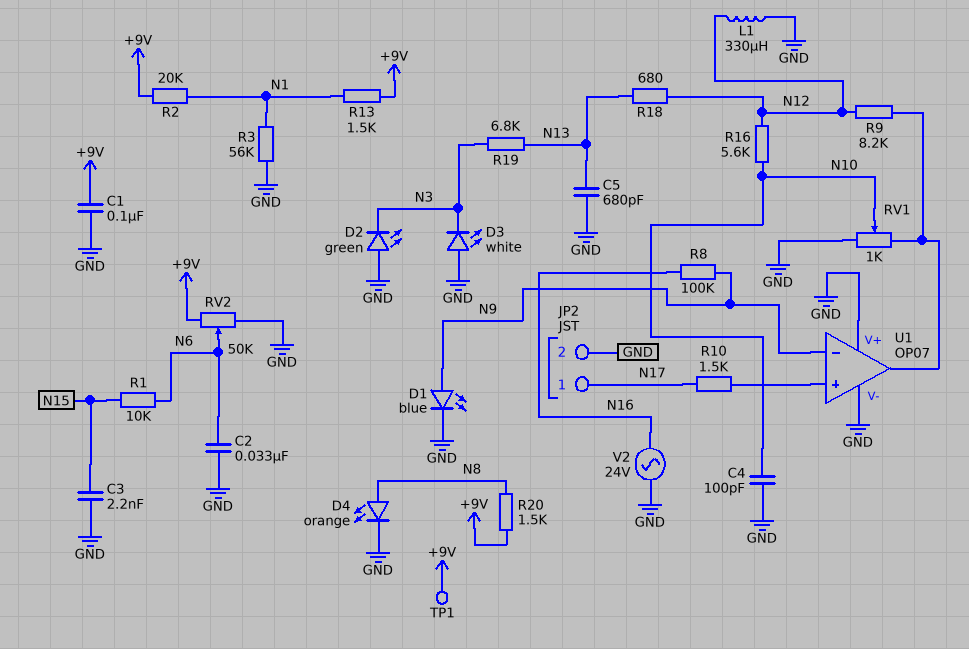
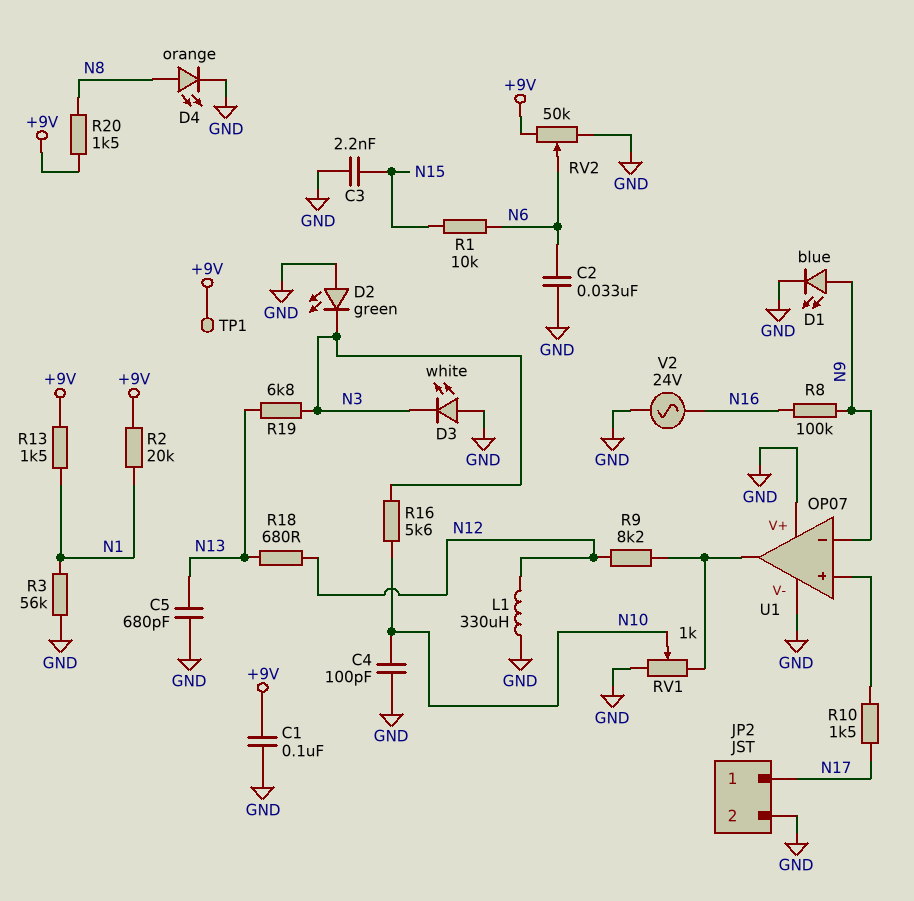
R16: 5.6k (N10, N12) -> 5.6k (N3, N10)

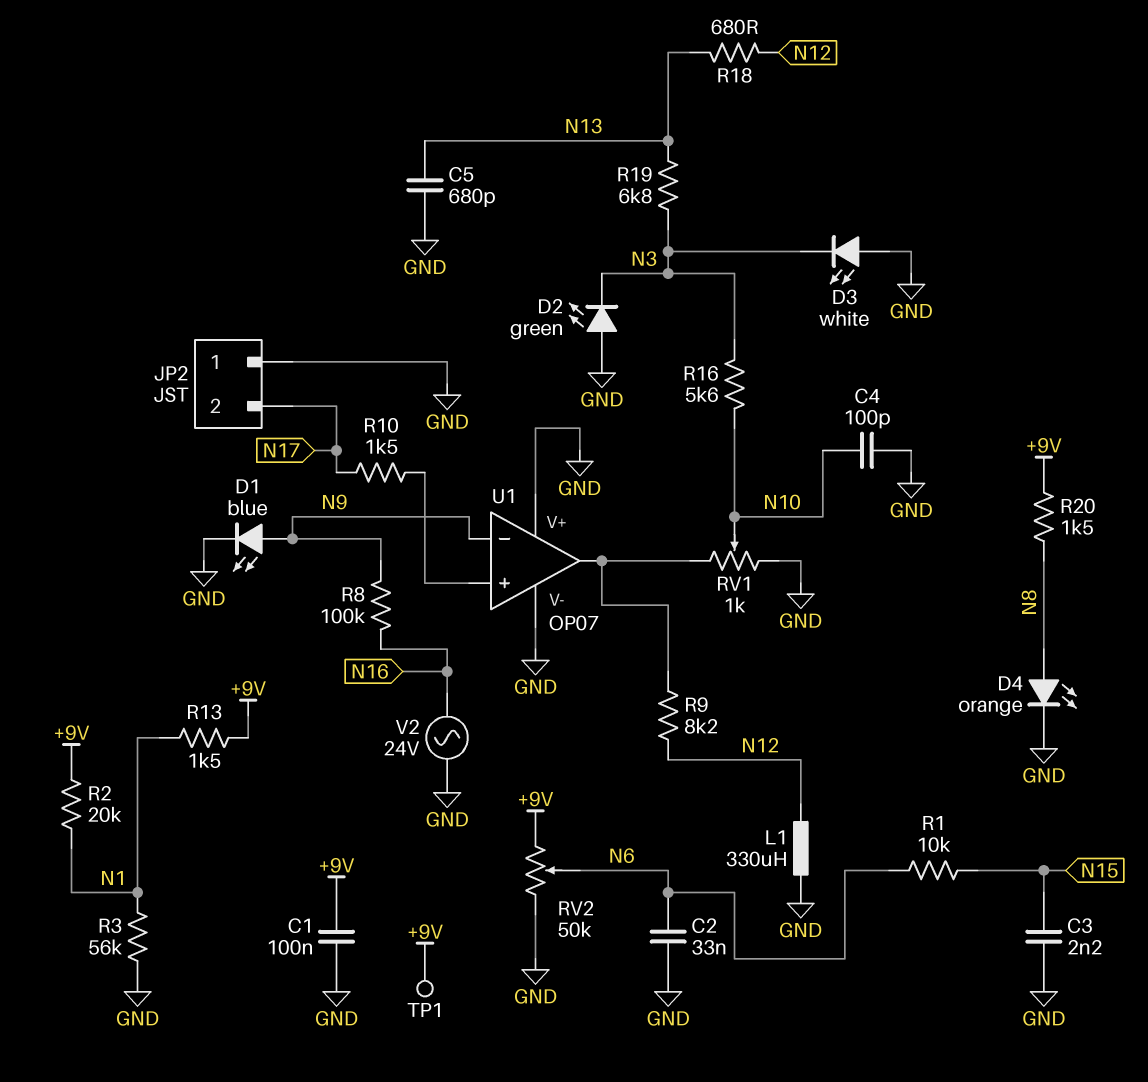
JP2 pin 1: N17 -> GND
JP2 pin 2: GND -> N17

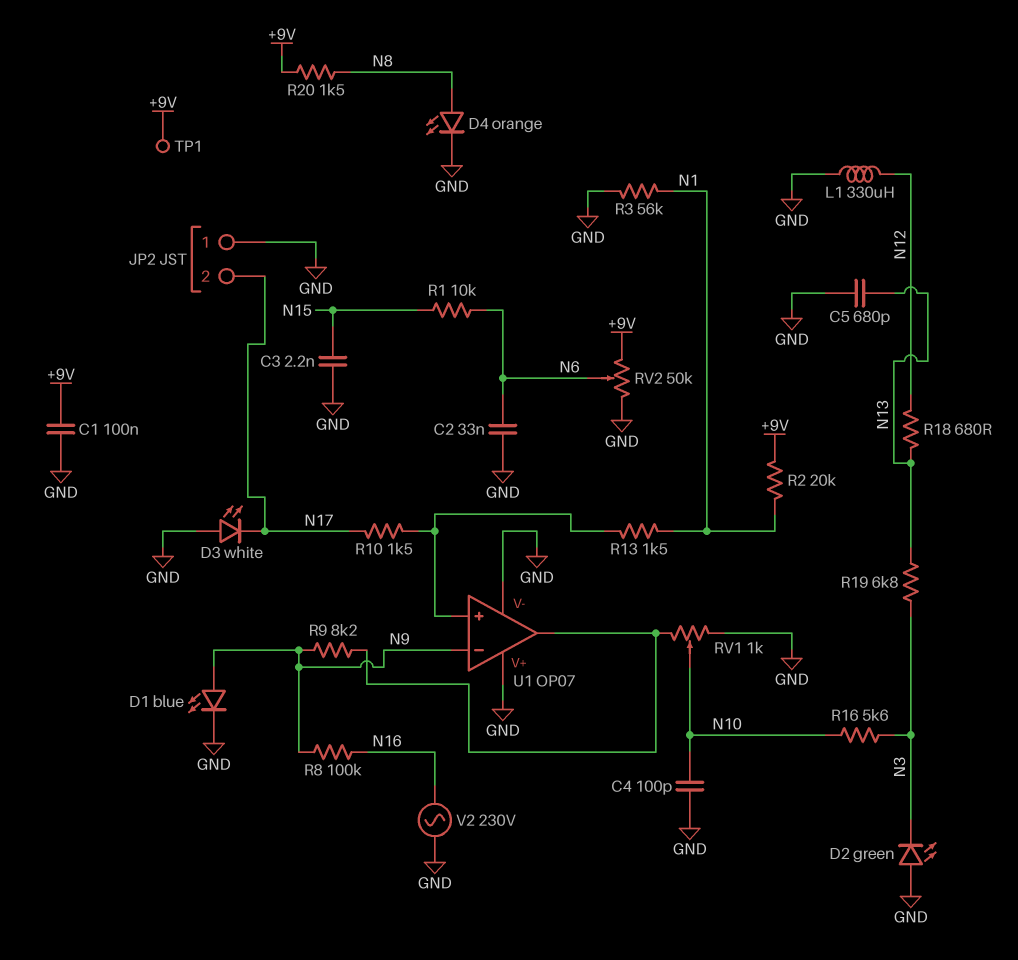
D3: LED white (A GND, K N3) -> LED white (A GND, K N17)
R9: 8.2k (N12, U1/out) -> 8.2k (N9, U1/out)
R13: 1.5k (+9V, N1) -> 1.5k (N1, U1/in+)
V2: AC 24V (GND, N16) -> AC 230V (GND, N16)

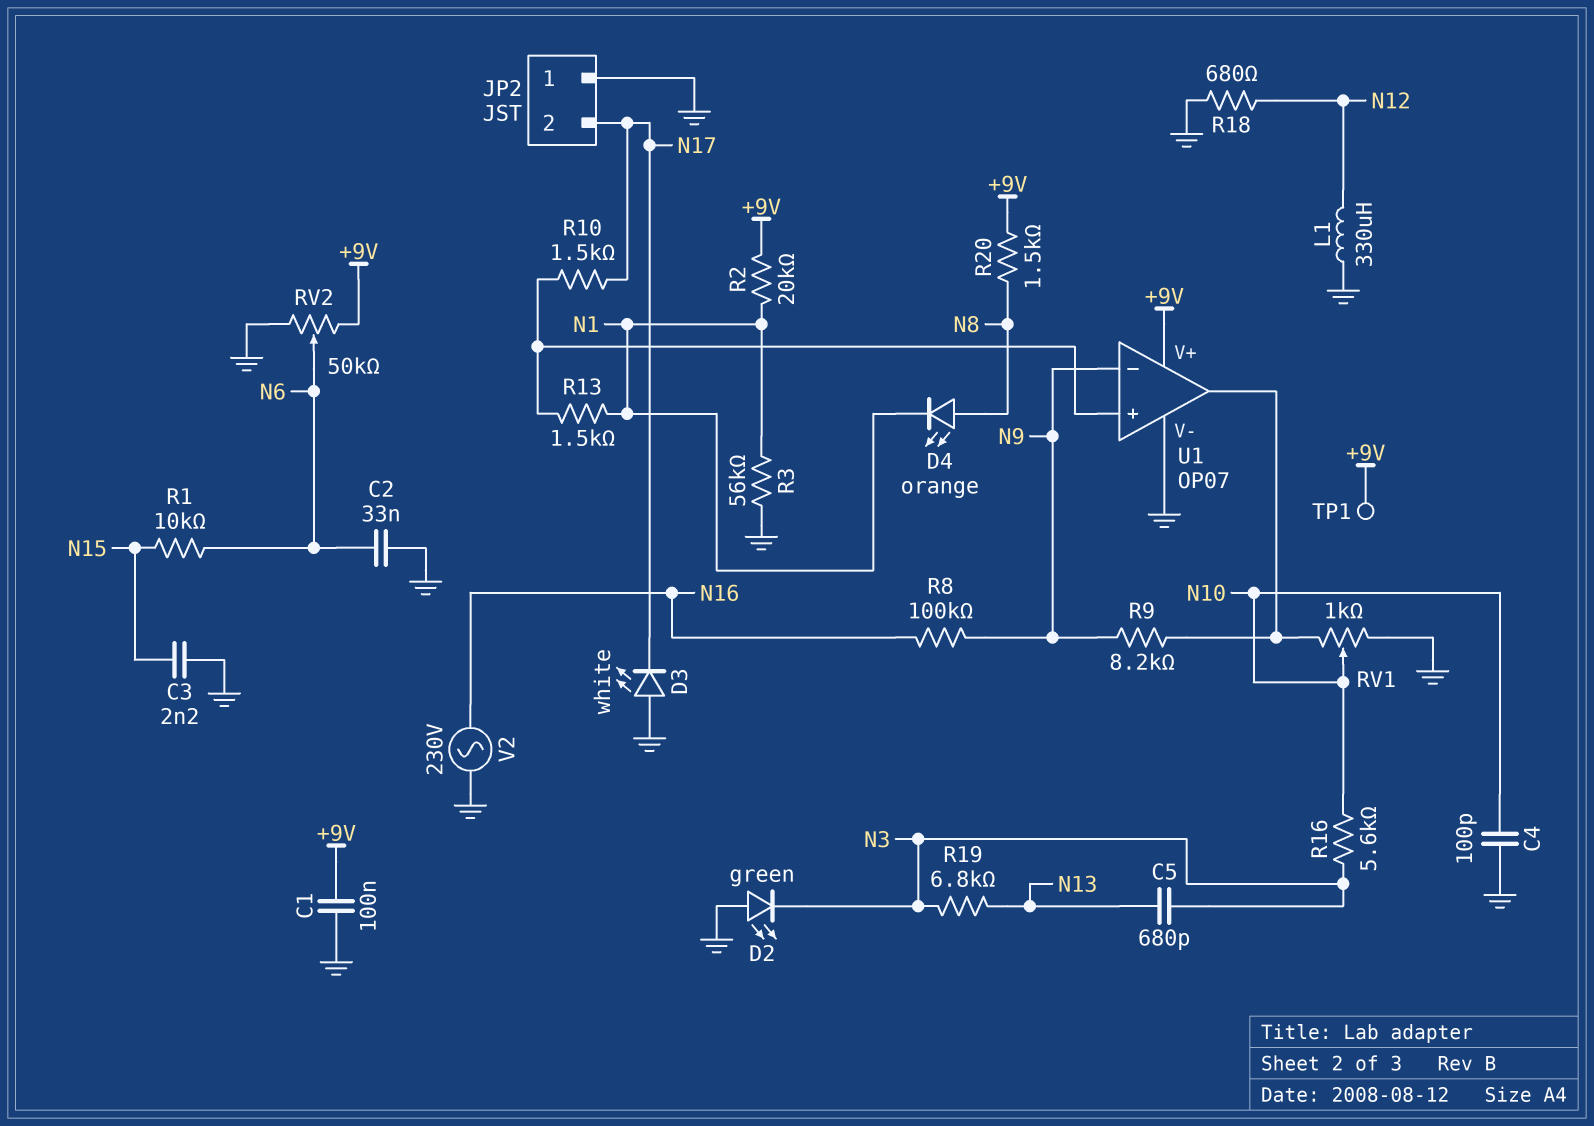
C5: 680pF (GND, N13) -> 680pF (N3, N13)
D1: LED blue (A N9, K GND) -> none
D4: LED orange (A N8, K GND) -> LED orange (A N8, K N1)
R18: 680 (N12, N13) -> 680 (GND, N12)
U1 pin V+: GND -> +9V

